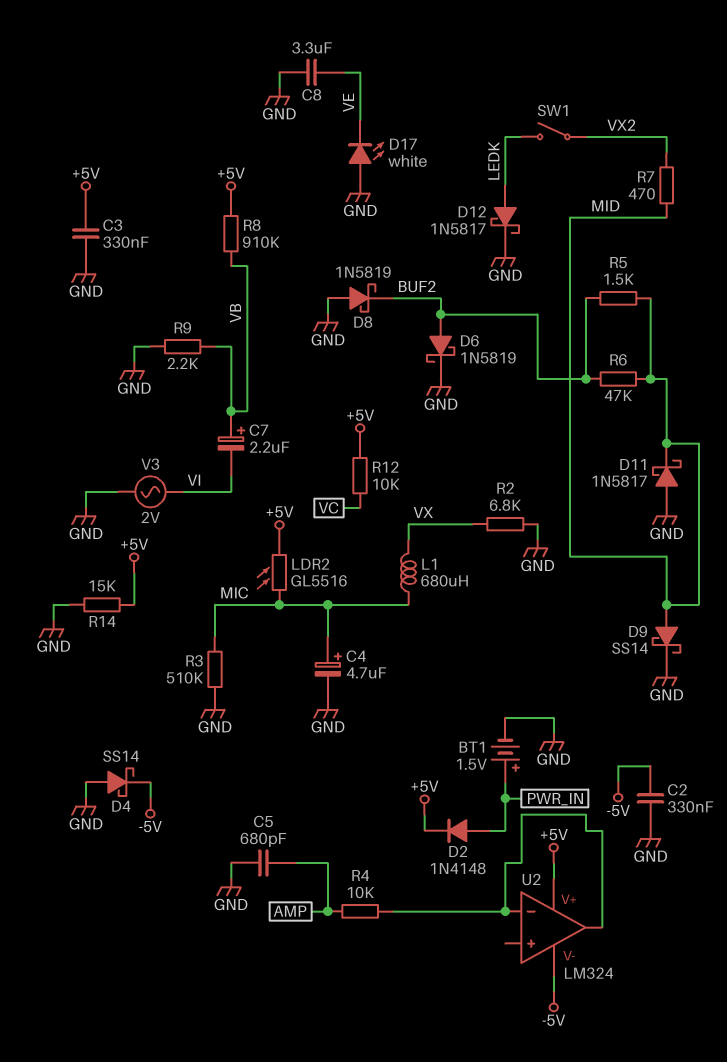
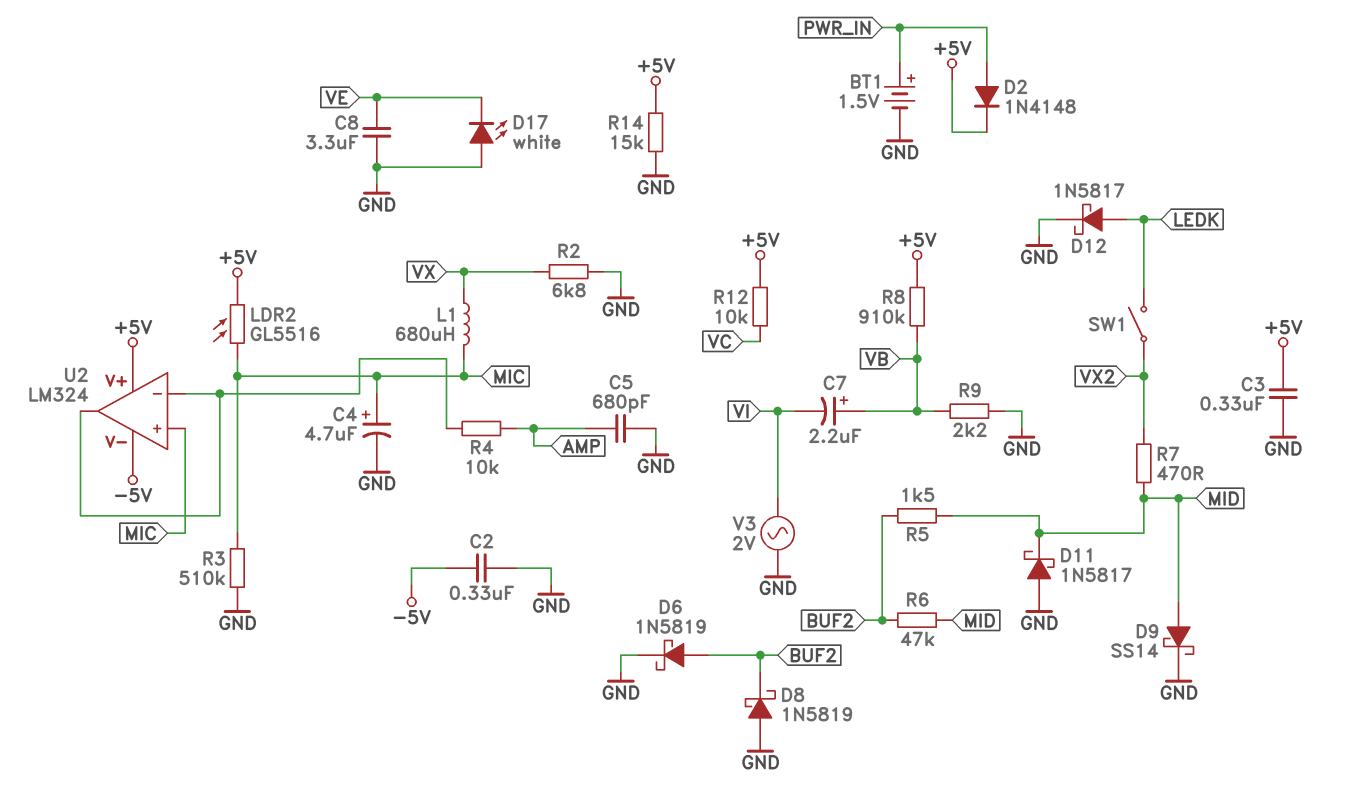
D4: schottky SS14 (A GND, K -5V) -> none
U2 pin in+: none -> MIC

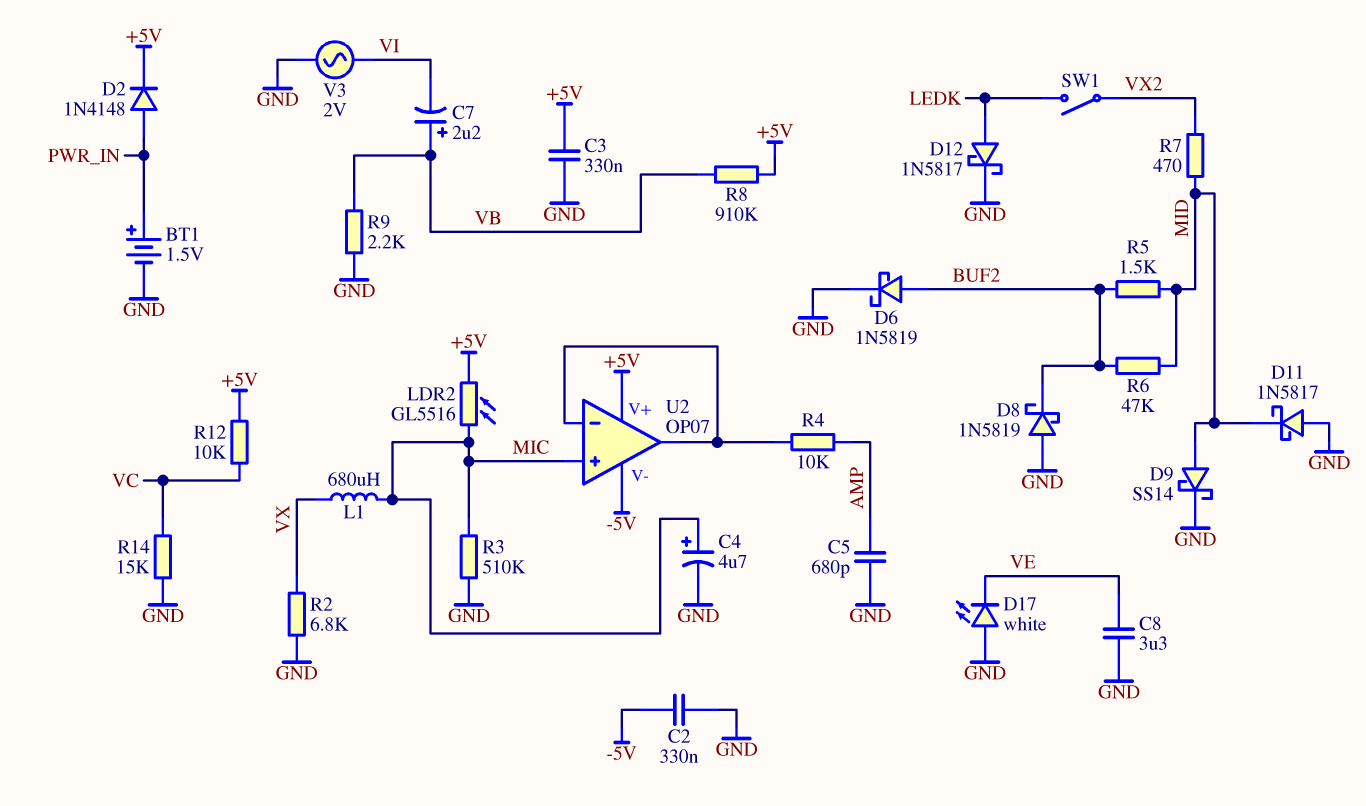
R14: 15k (+5V, GND) -> 15k (GND, VC)
U2: LM324 -> OP07

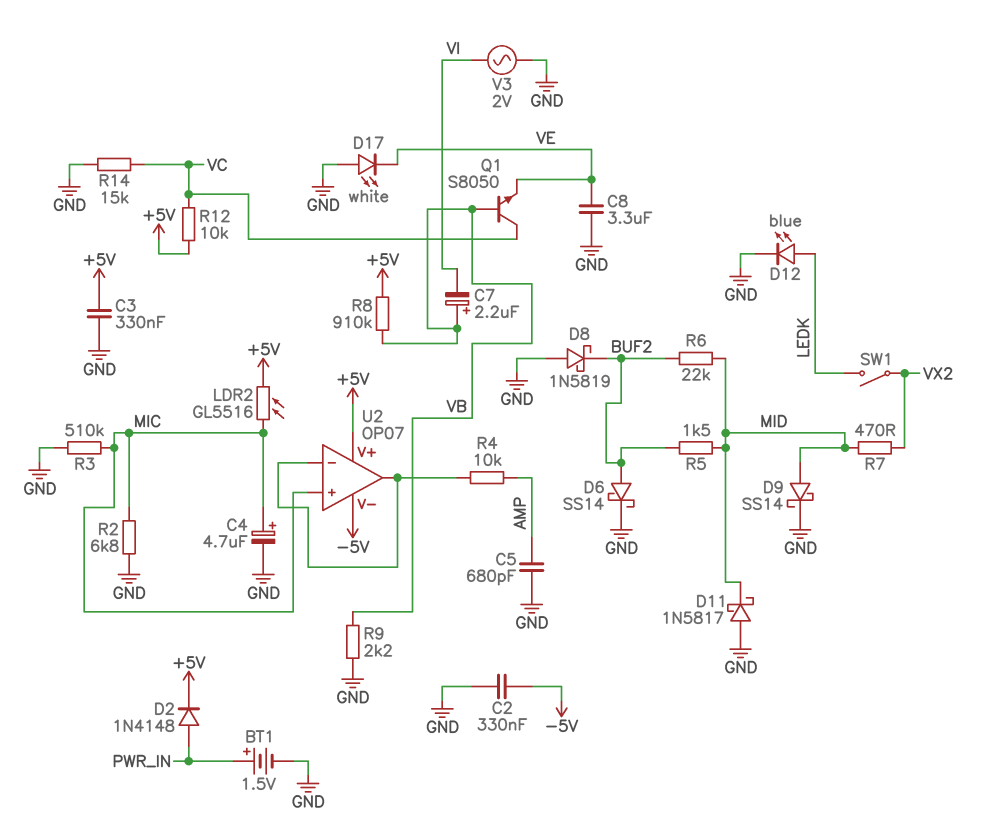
D6: schottky 1N5819 (A BUF2, K GND) -> schottky SS14 (A BUF2, K GND)
D12: schottky 1N5817 (A LEDK, K GND) -> LED blue (A LEDK, K GND)
L1: 680uH (MIC, VX) -> none
Q1: none -> NPN S8050 (B VB, C VC, E VE)
R2: 6.8k (GND, VX) -> 6.8k (GND, MIC)
R6: 47k (BUF2, MID) -> 22k (BUF2, MID)

